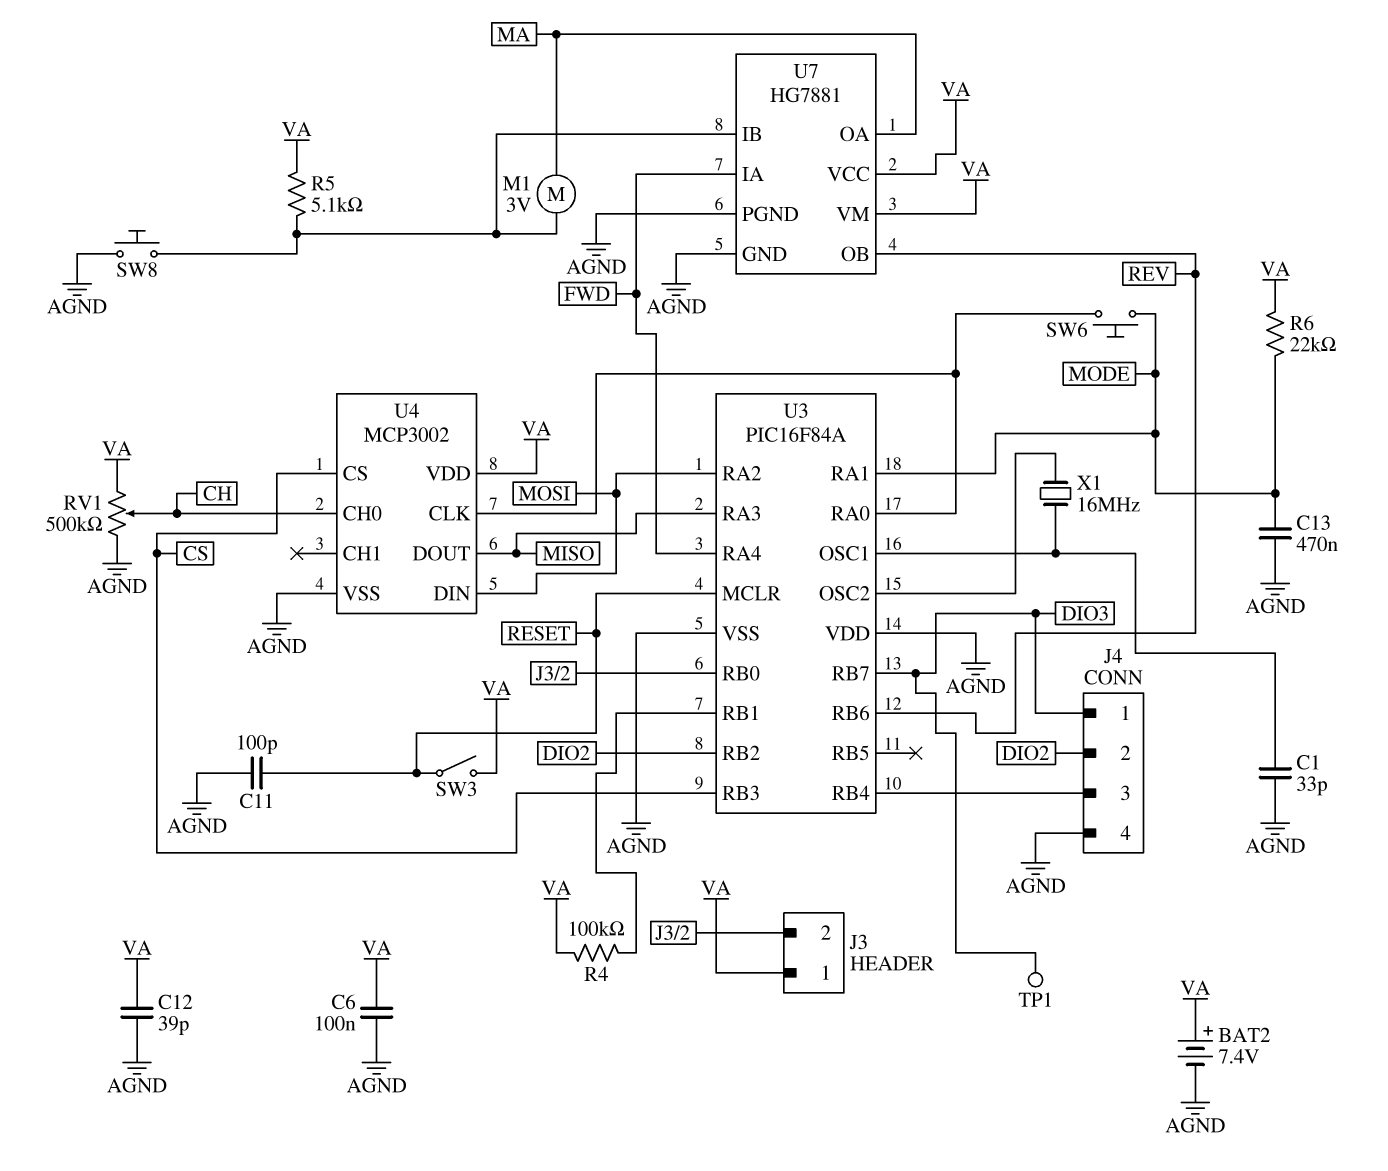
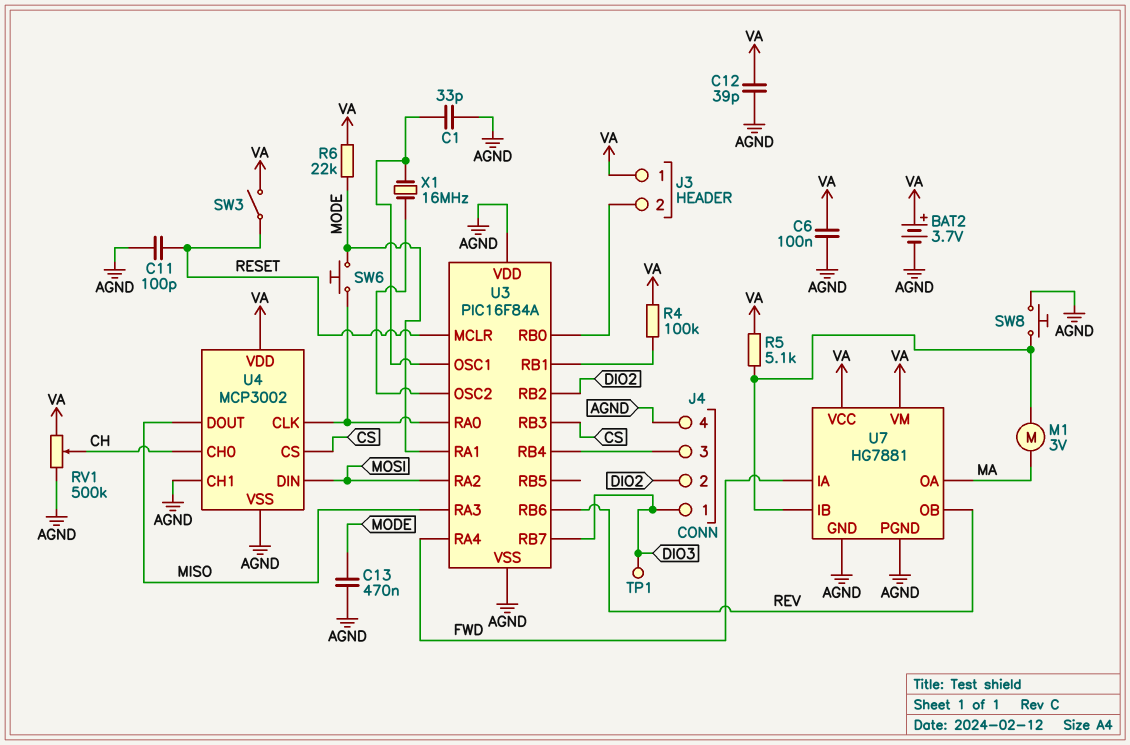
BAT2: 7.4V (plus VA, minus AGND) -> 3.7V (plus VA, minus AGND)
U4 pin CH1: none -> AGND

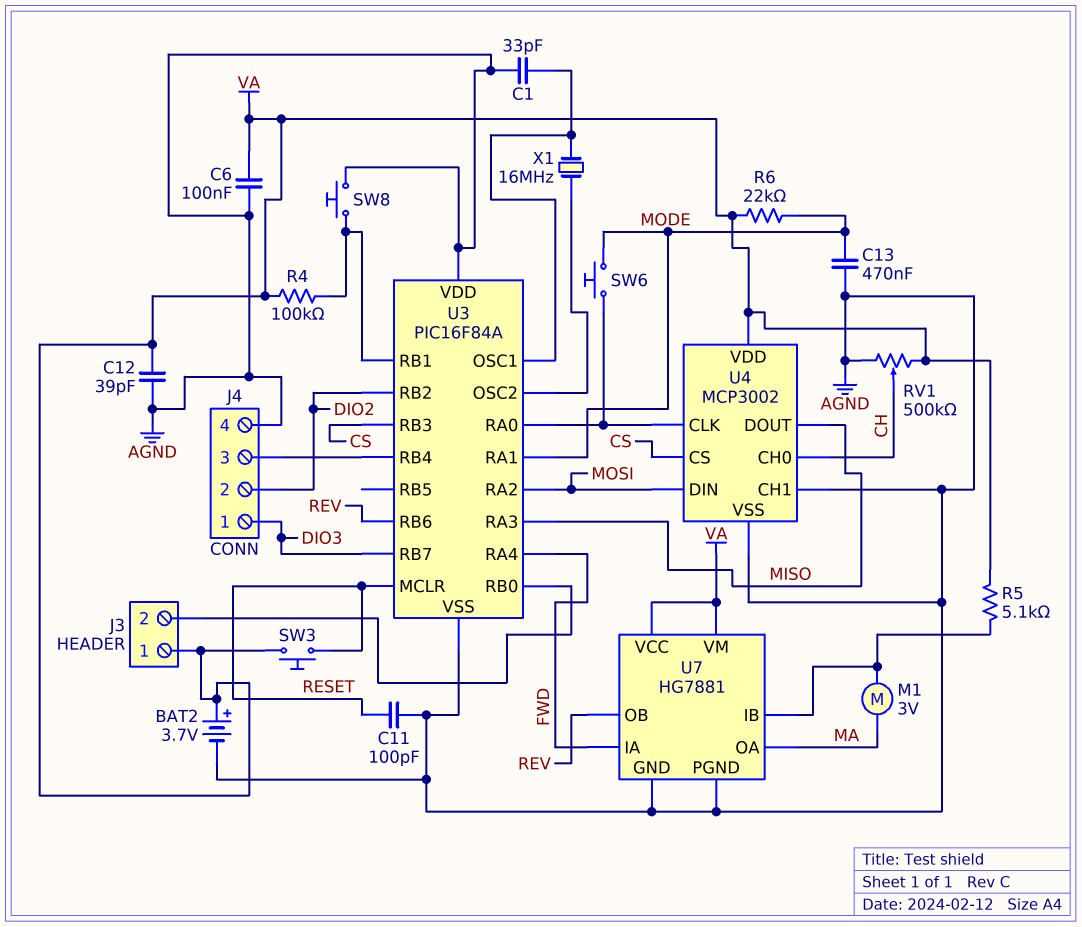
SW3: switch (RESET, VA) -> button (RESET, VA)
SW8: button (AGND, U7/IB) -> button (AGND, U3/RB1)
TP1: test point (DIO3) -> none

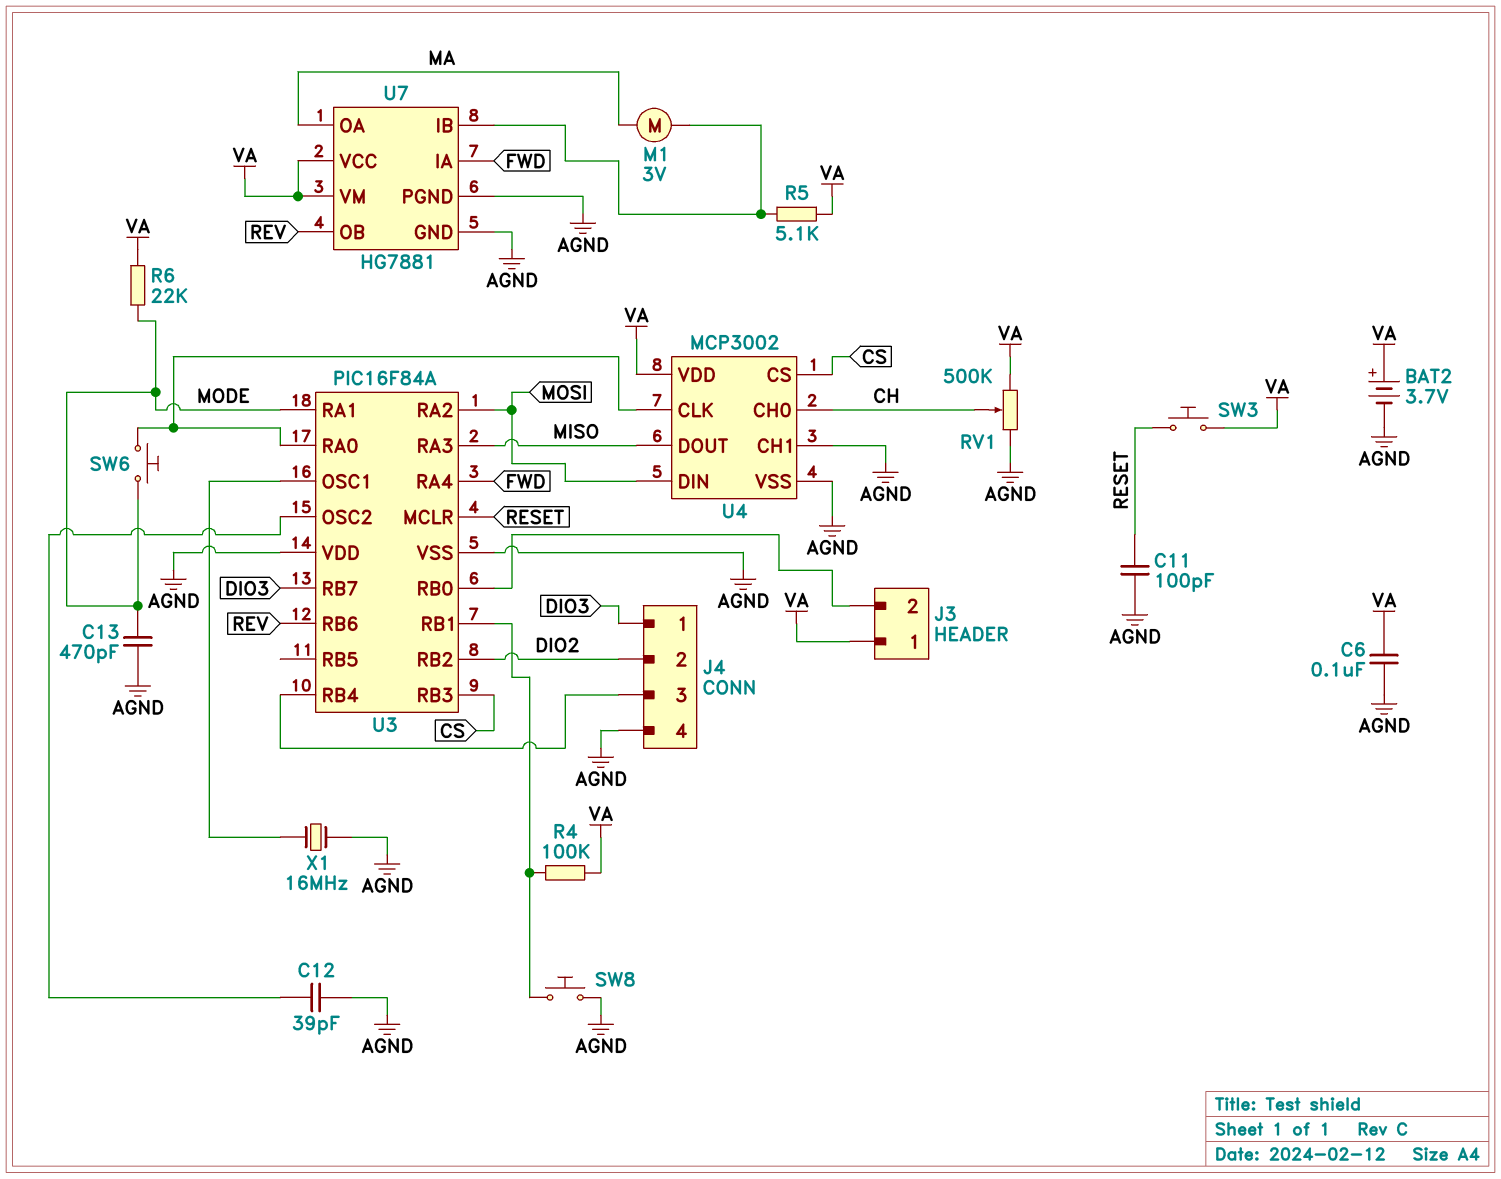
C1: 33pF (AGND, U3/OSC1) -> none
C12: 39pF (AGND, VA) -> 39pF (AGND, U3/OSC2)
C13: 470nF (AGND, MODE) -> 470pF (AGND, MODE)
X1: 16MHz (U3/OSC1, U3/OSC2) -> 16MHz (AGND, U3/OSC1)

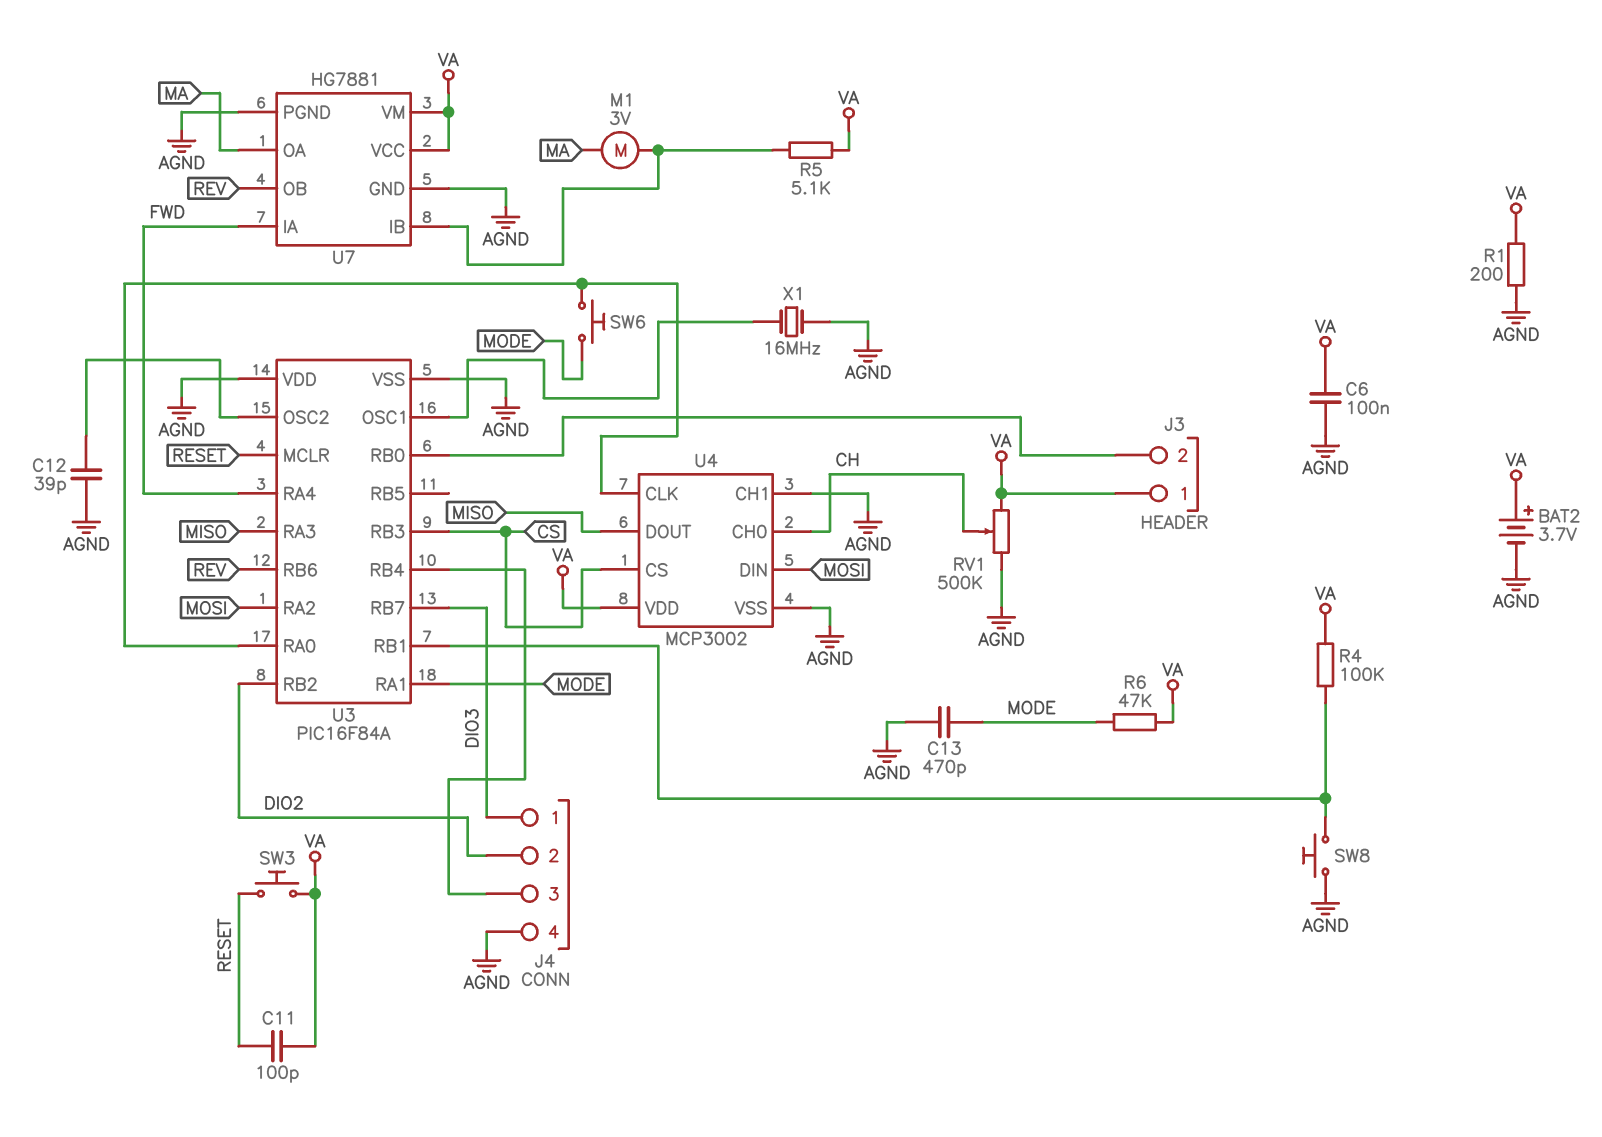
C11: 100pF (AGND, RESET) -> 100pF (RESET, VA)
R1: none -> 200 (AGND, VA)
R6: 22k (MODE, VA) -> 47k (MODE, VA)

